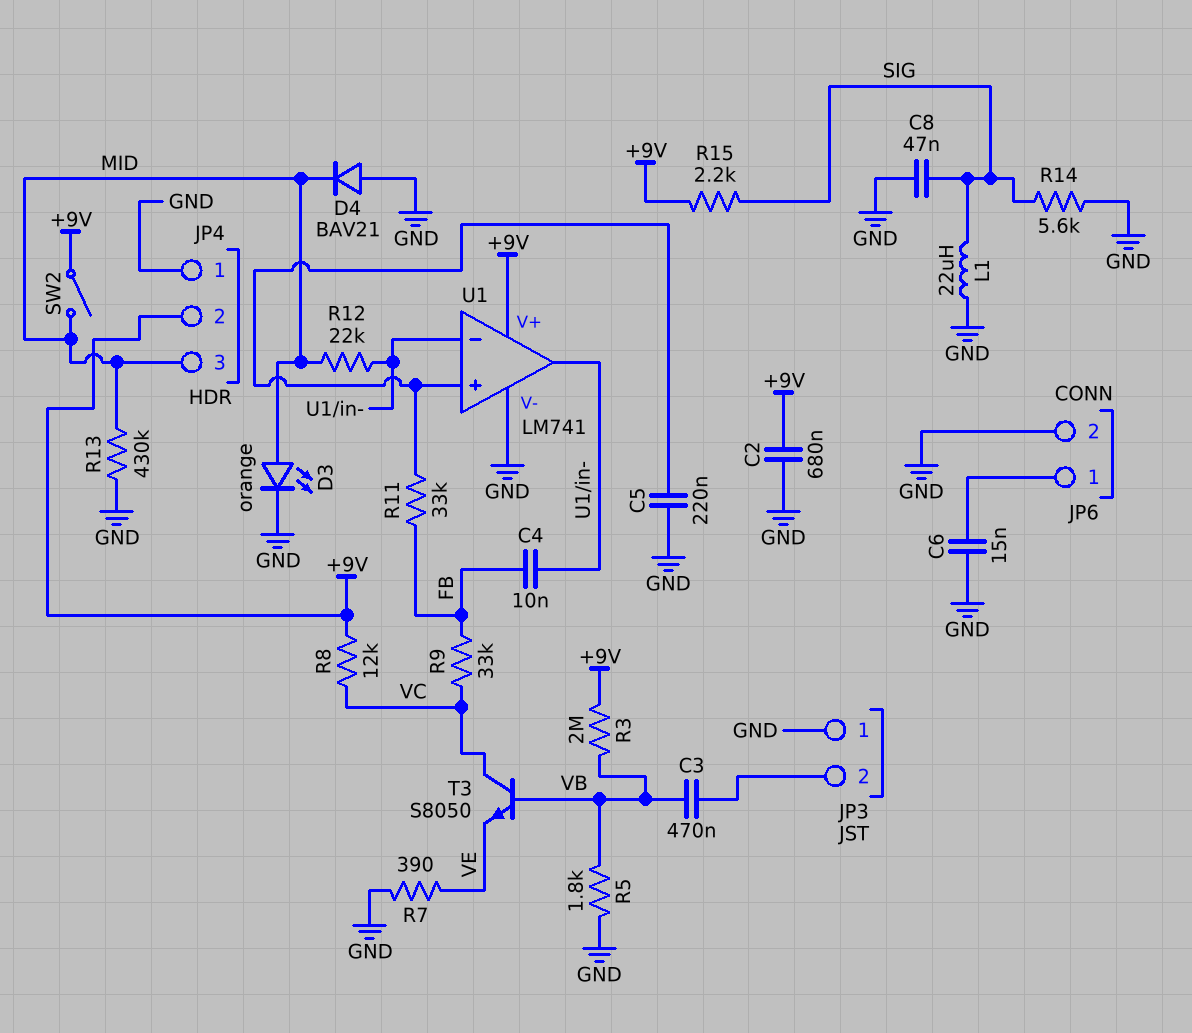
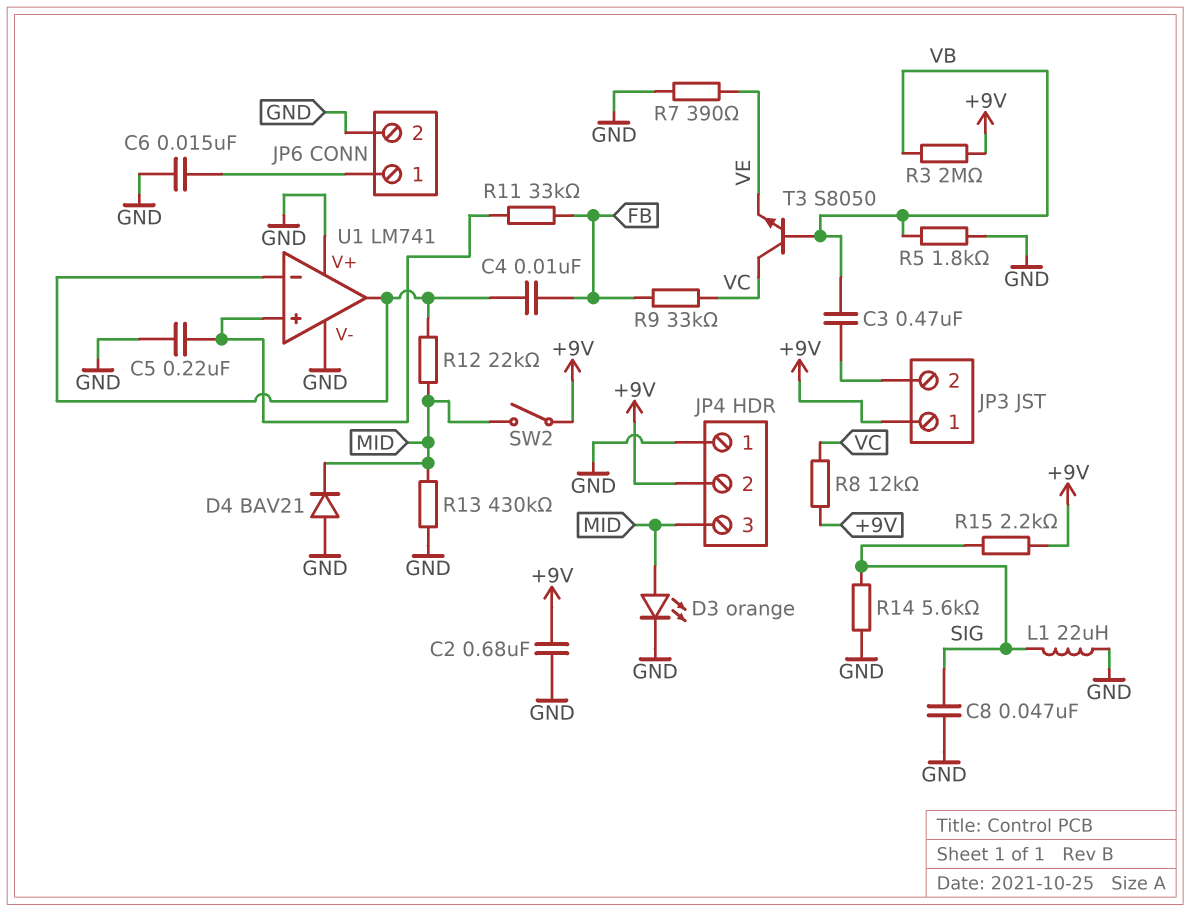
JP3 pin 1: GND -> +9V
U1 pin V+: +9V -> GND

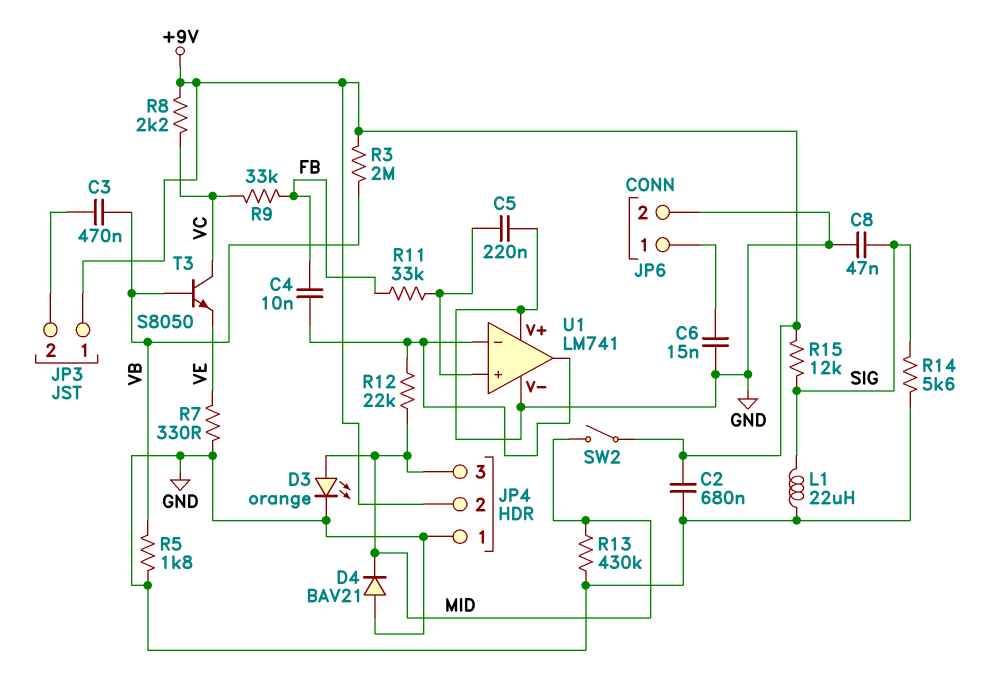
R7: 390 (GND, VE) -> 330 (GND, VE)
R8: 12k (+9V, VC) -> 2.2k (+9V, VC)
R15: 2.2k (+9V, SIG) -> 12k (+9V, SIG)

